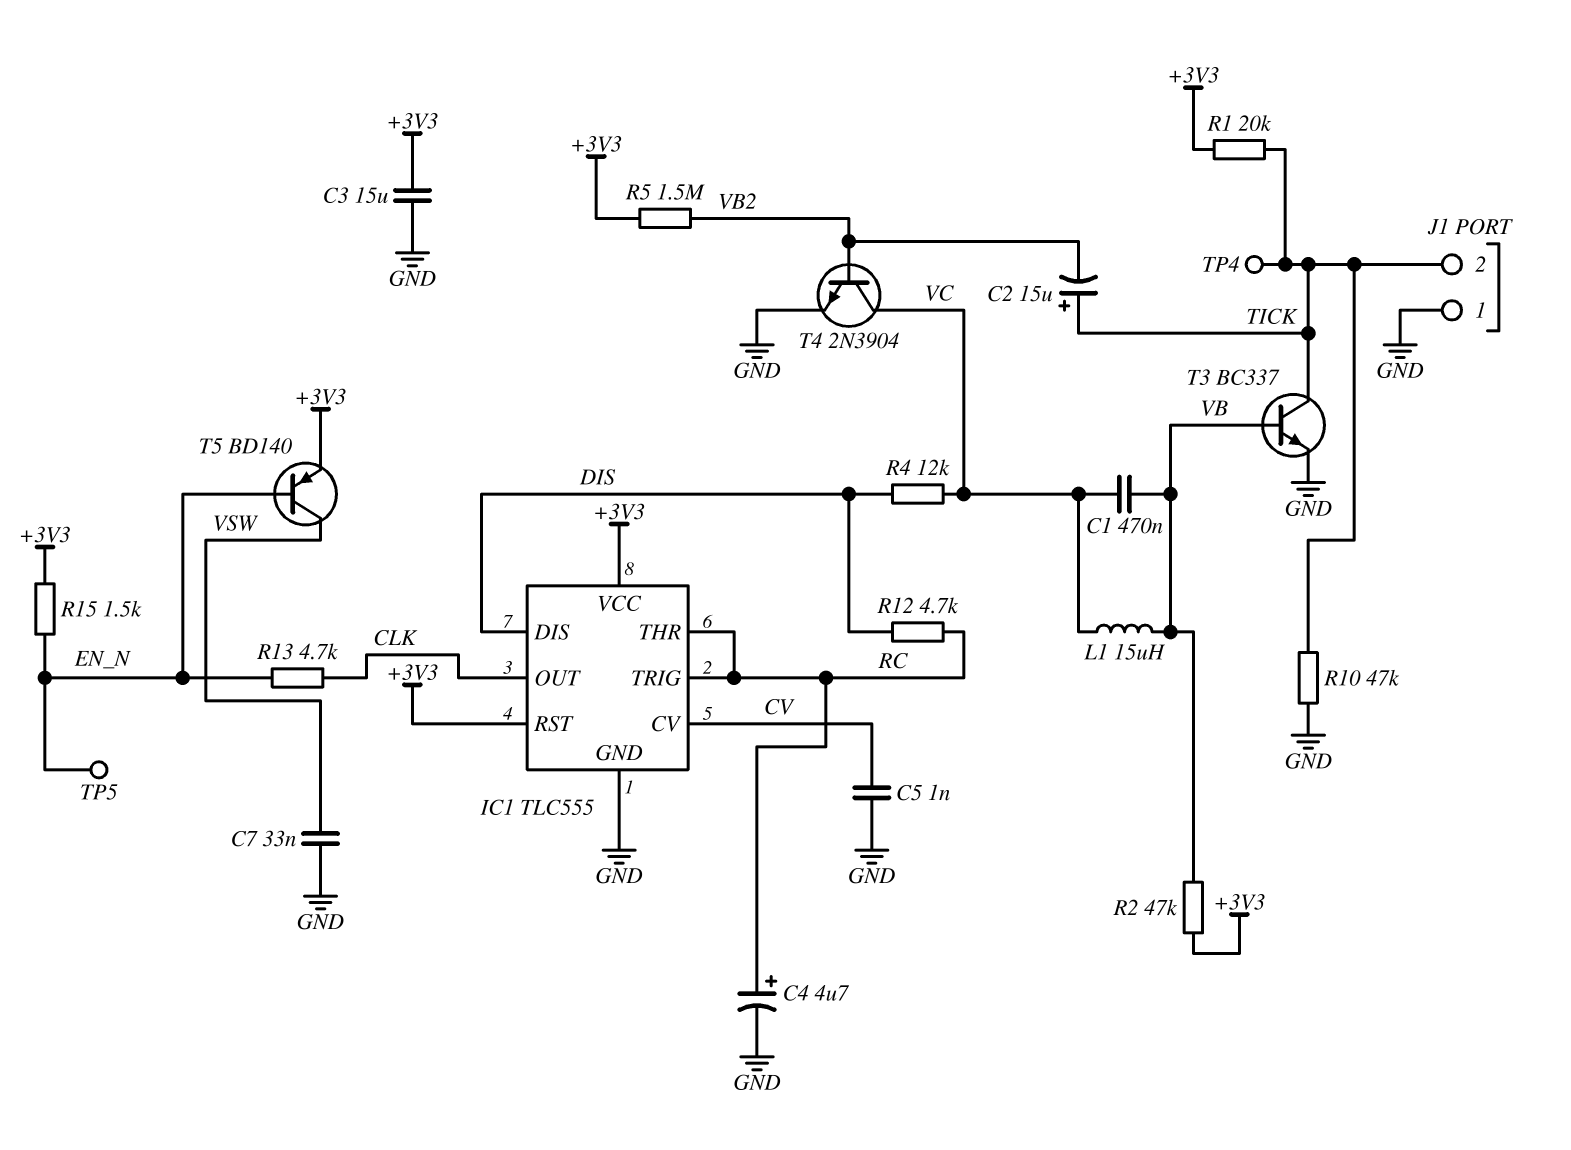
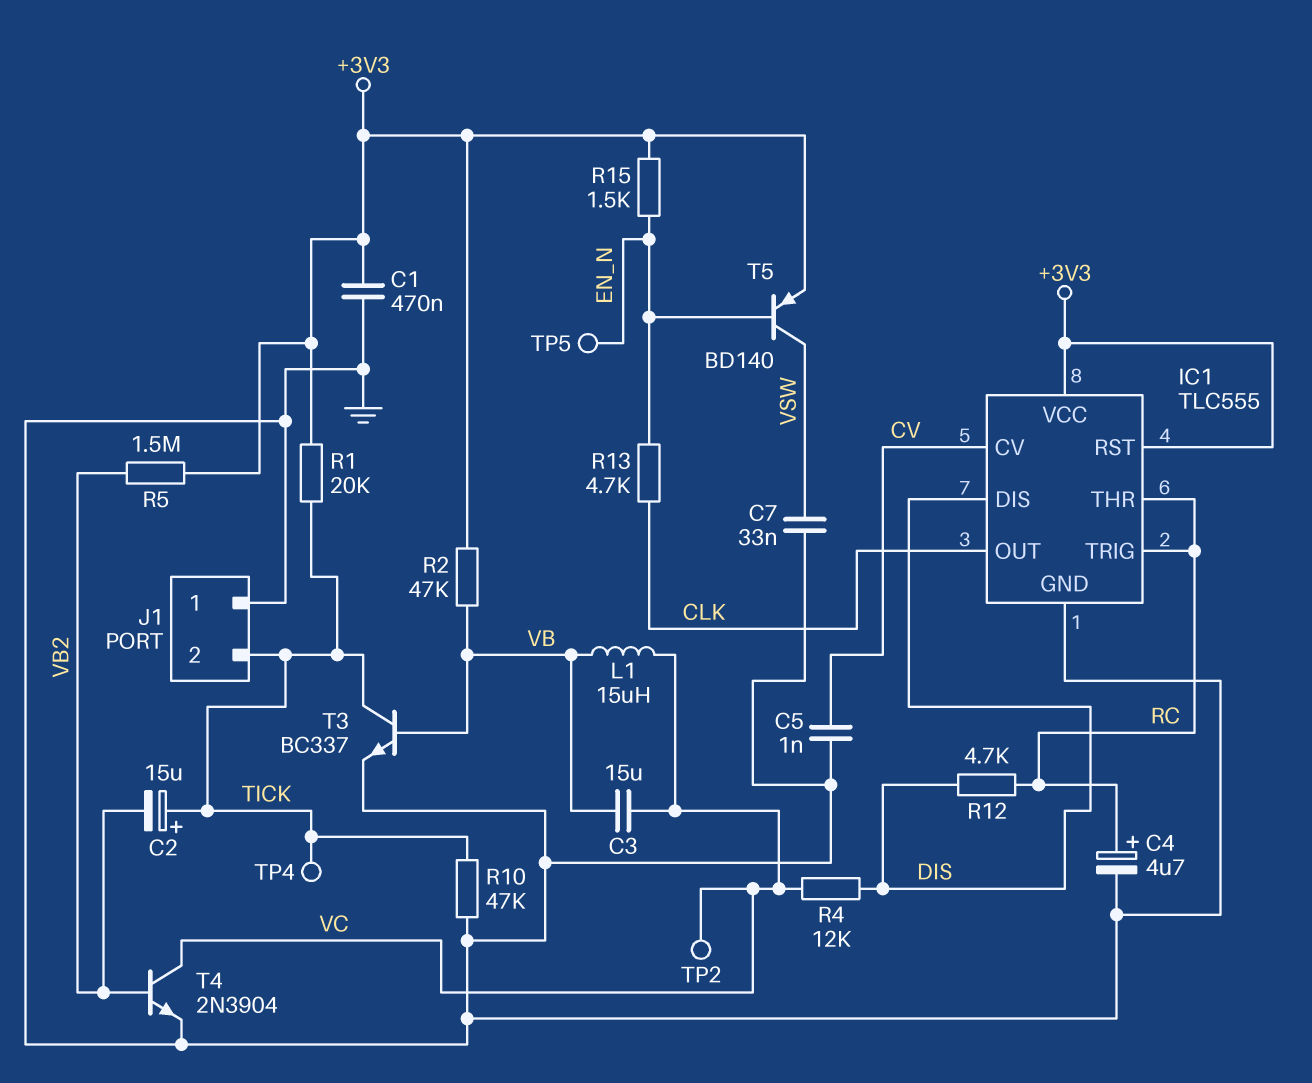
C1: 470nF (VB, VC) -> 470nF (+3V3, GND)
C3: 15uF (+3V3, GND) -> 15uF (VB, VC)
TP2: none -> test point (VC)

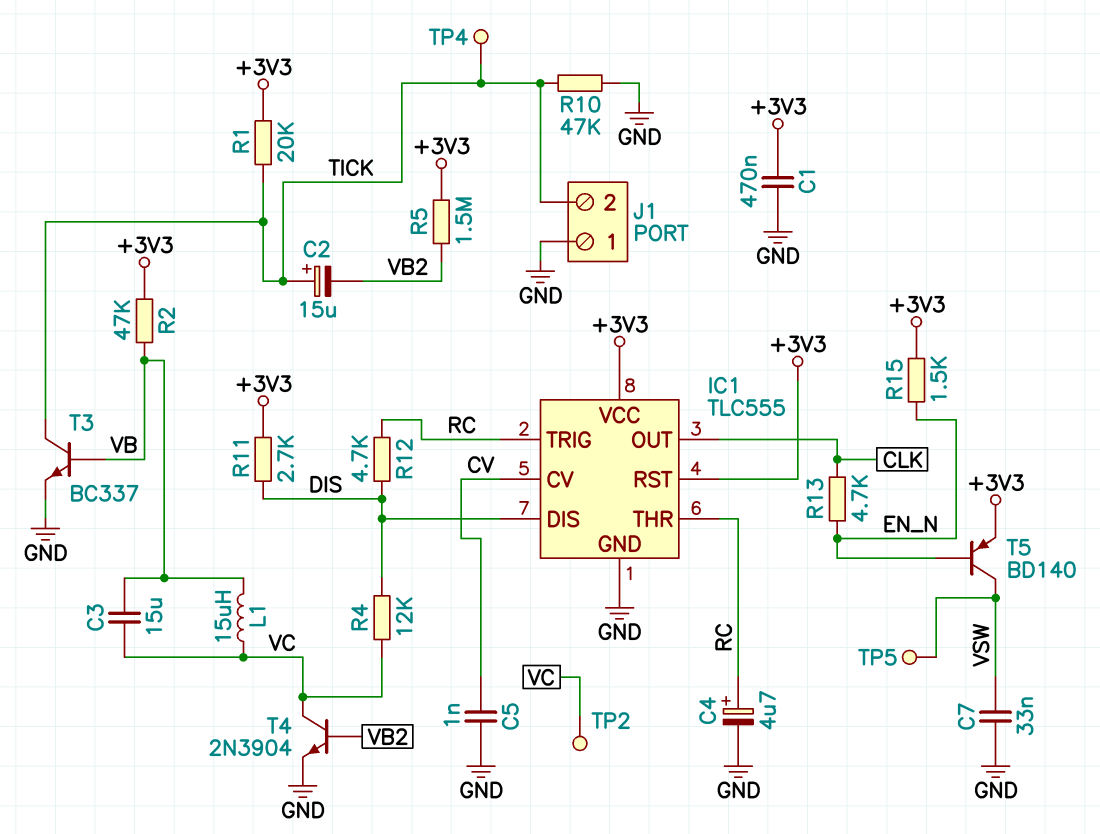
R11: none -> 2.7k (+3V3, DIS)
TP5: test point (EN_N) -> test point (VSW)

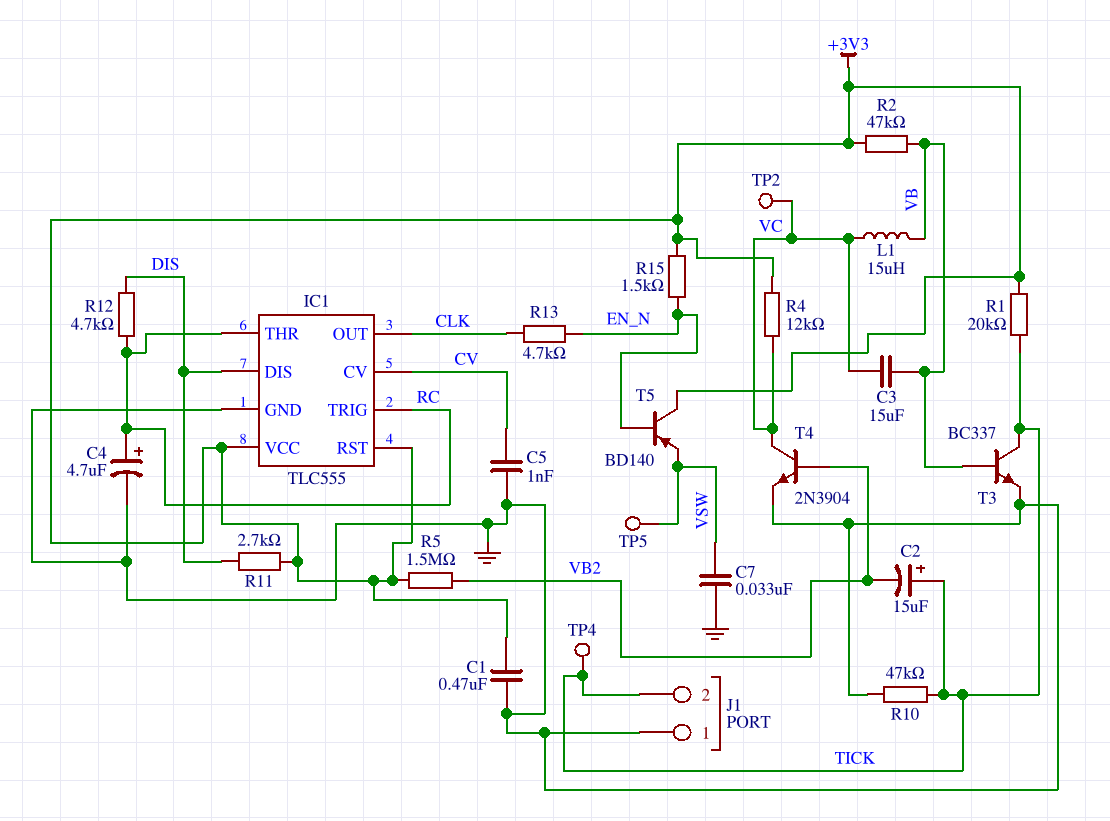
R4: 12k (DIS, VC) -> 12k (+3V3, VC)
T5: PNP BD140 (B EN_N, C VSW, E +3V3) -> PNP BD140 (B EN_N, C +3V3, E VSW)

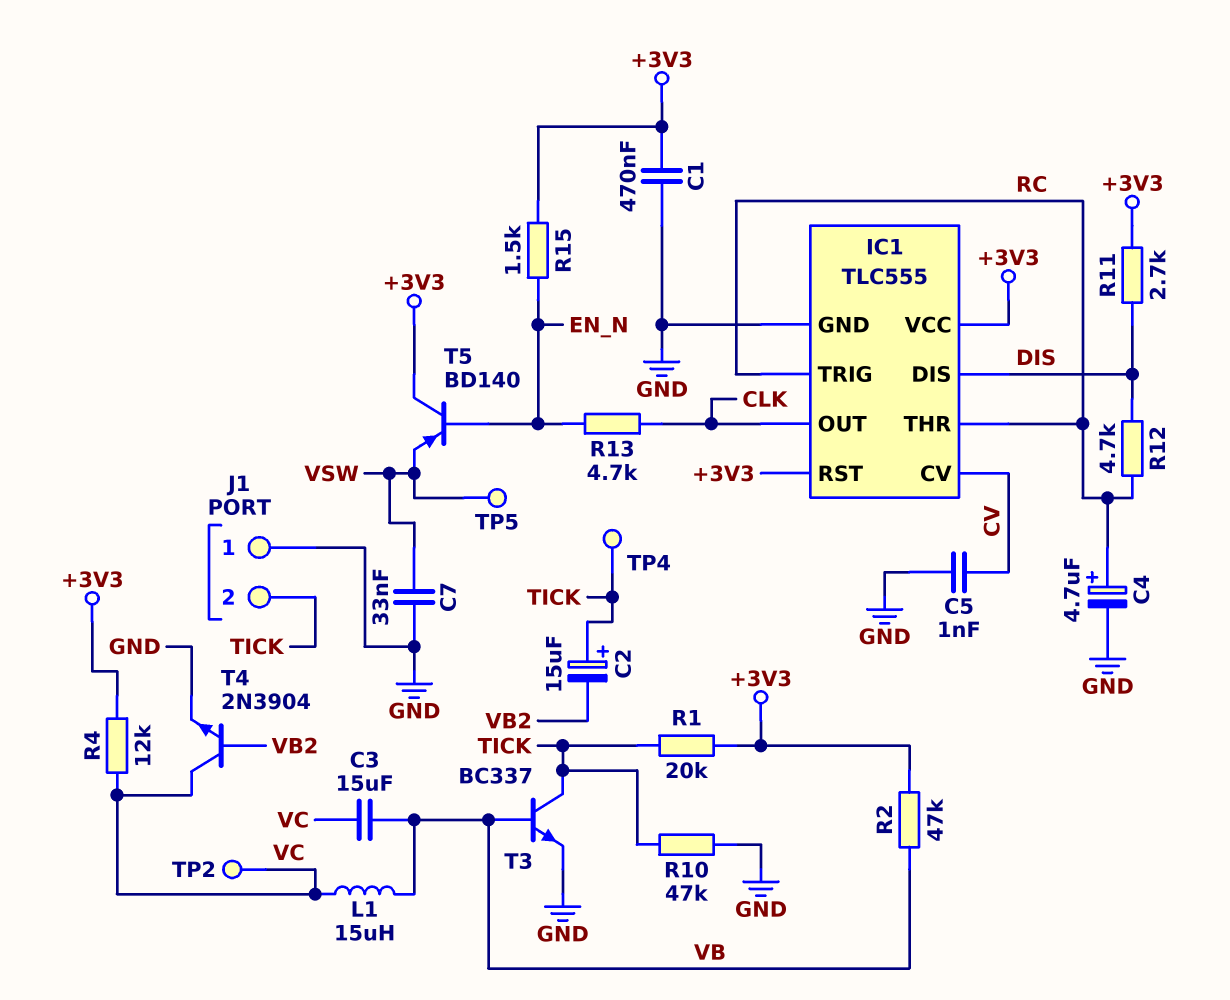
R5: 1.5M (+3V3, VB2) -> none

